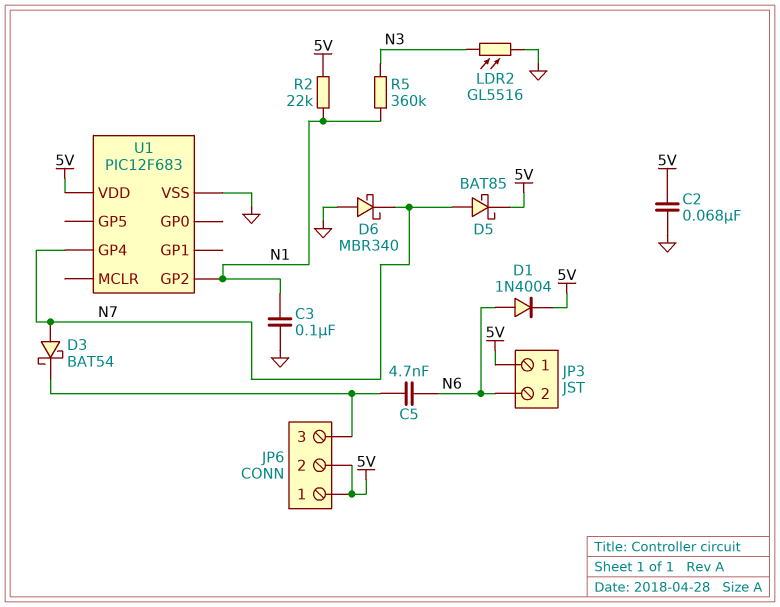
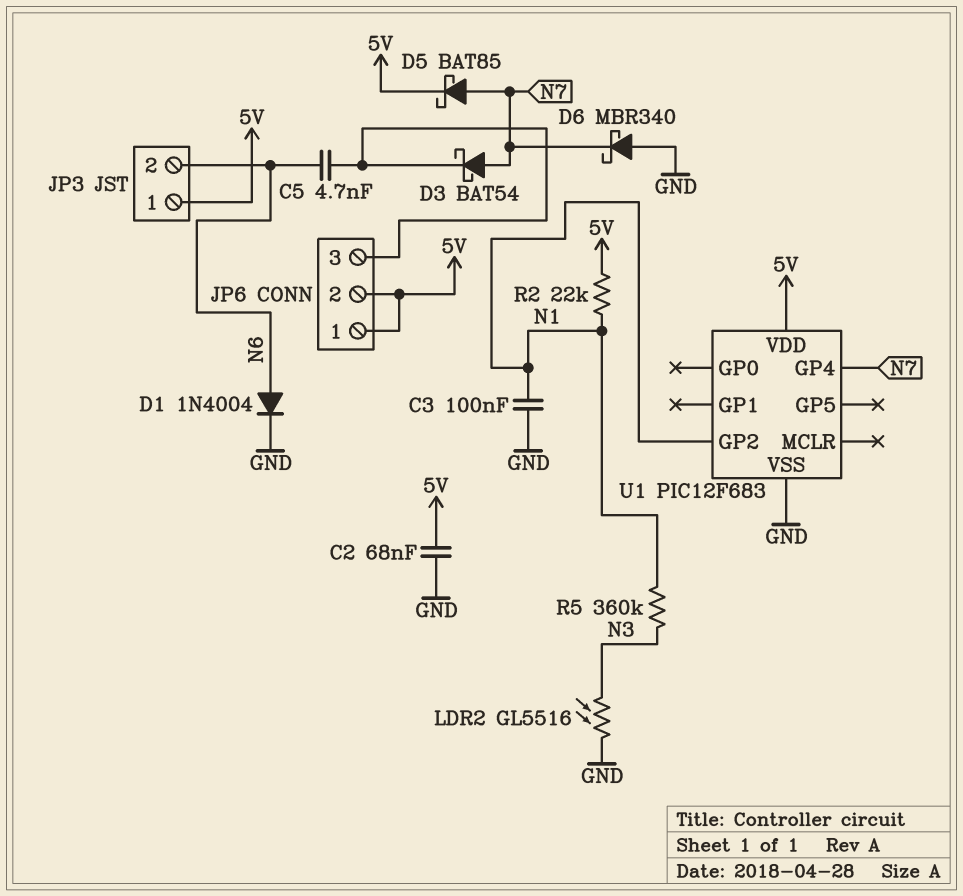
D1: diode 1N4004 (A N6, K 5V) -> diode 1N4004 (A N6, K GND)

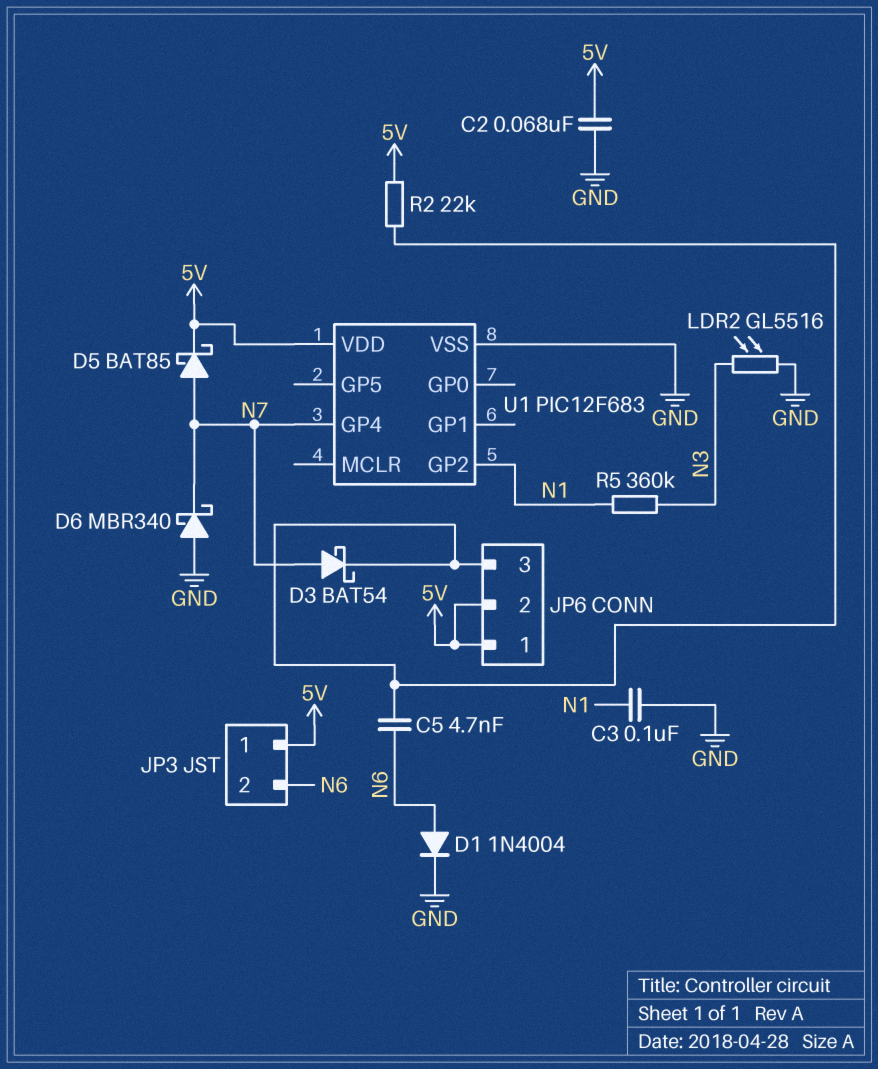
R2: 22k (5V, N1) -> 22k (5V, JP6/3)

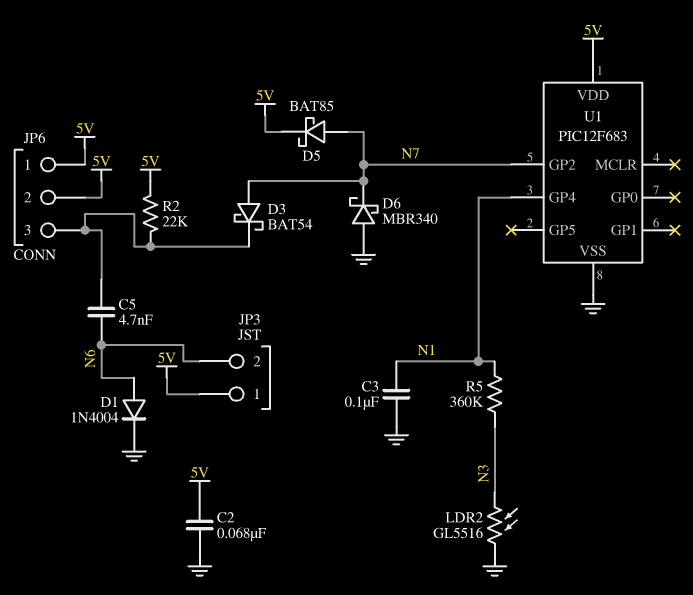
U1 pin GP2: N1 -> N7
U1 pin GP4: N7 -> N1

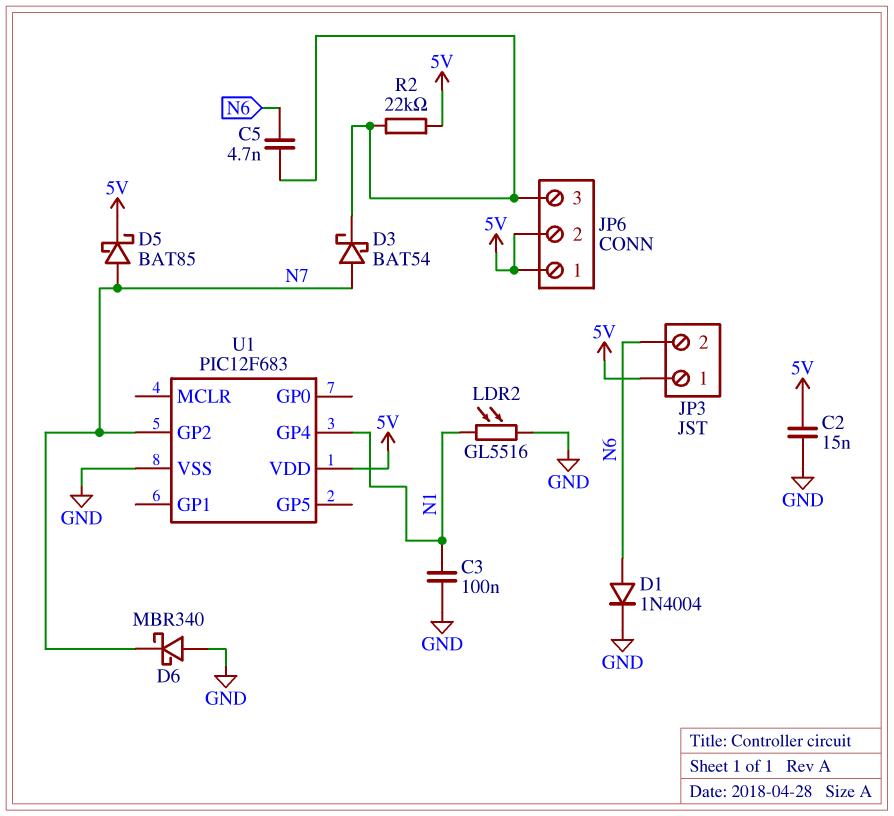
C2: 68nF (5V, GND) -> 15nF (5V, GND)
LDR2: GL5516 (GND, N3) -> GL5516 (GND, N1)
R5: 360k (N1, N3) -> none

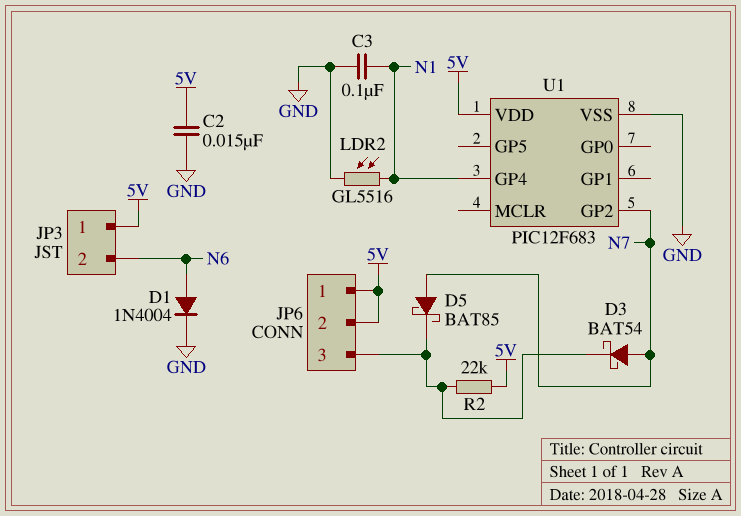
C5: 4.7nF (JP6/3, N6) -> none
D5: schottky BAT85 (A N7, K 5V) -> schottky BAT85 (A N7, K JP6/3)
D6: schottky MBR340 (A GND, K N7) -> none

